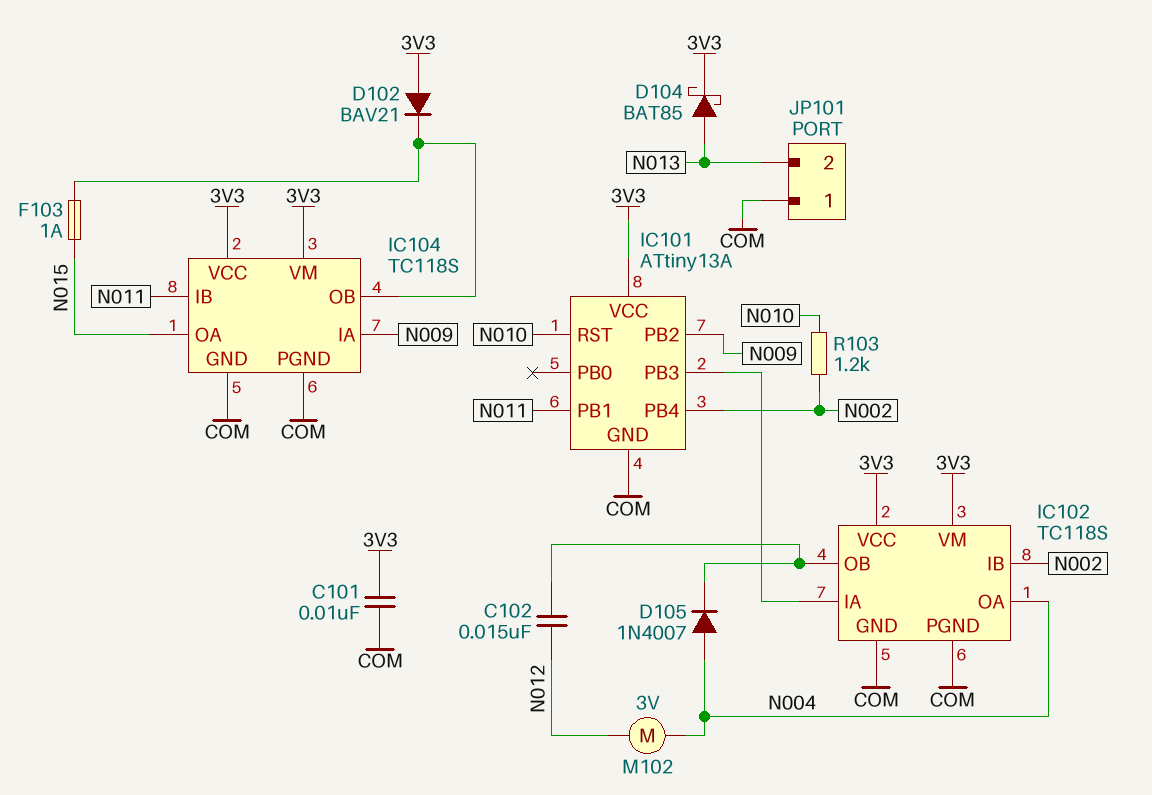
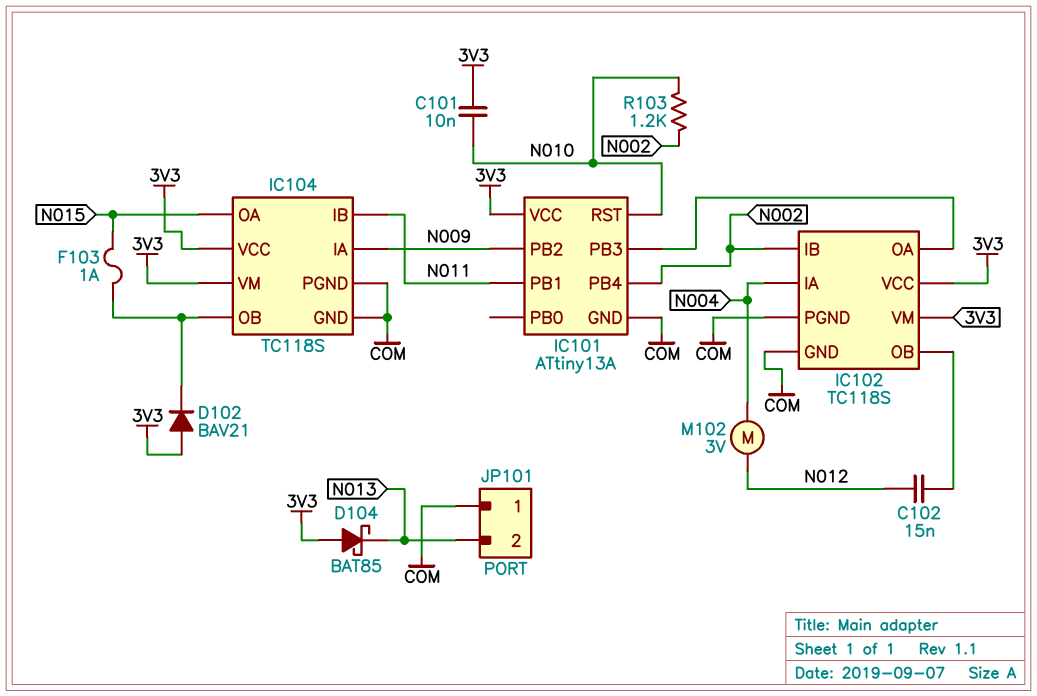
C101: 10nF (3V3, COM) -> 10nF (3V3, N010)
D104: schottky BAT85 (A N013, K 3V3) -> schottky BAT85 (A 3V3, K N013)
D105: diode 1N4007 (A N004, K IC102/OB) -> none
IC102 pin IA: IC101/PB3 -> N004
IC102 pin OA: N004 -> IC101/PB3

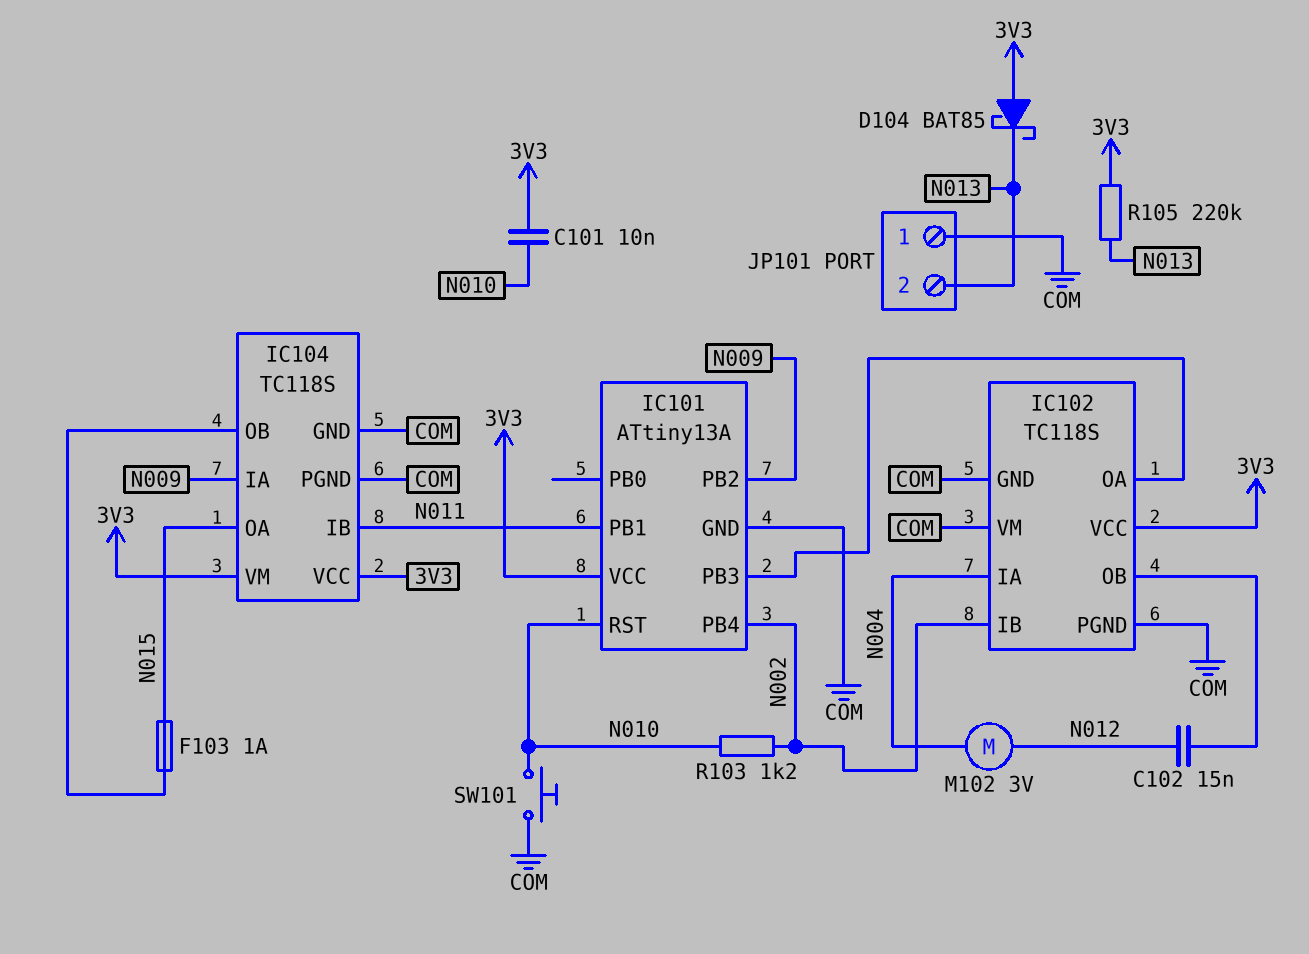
D102: diode BAV21 (A 3V3, K IC104/OB) -> none
IC102 pin VM: 3V3 -> COM
R105: none -> 220k (3V3, N013)
SW101: none -> button (COM, N010)

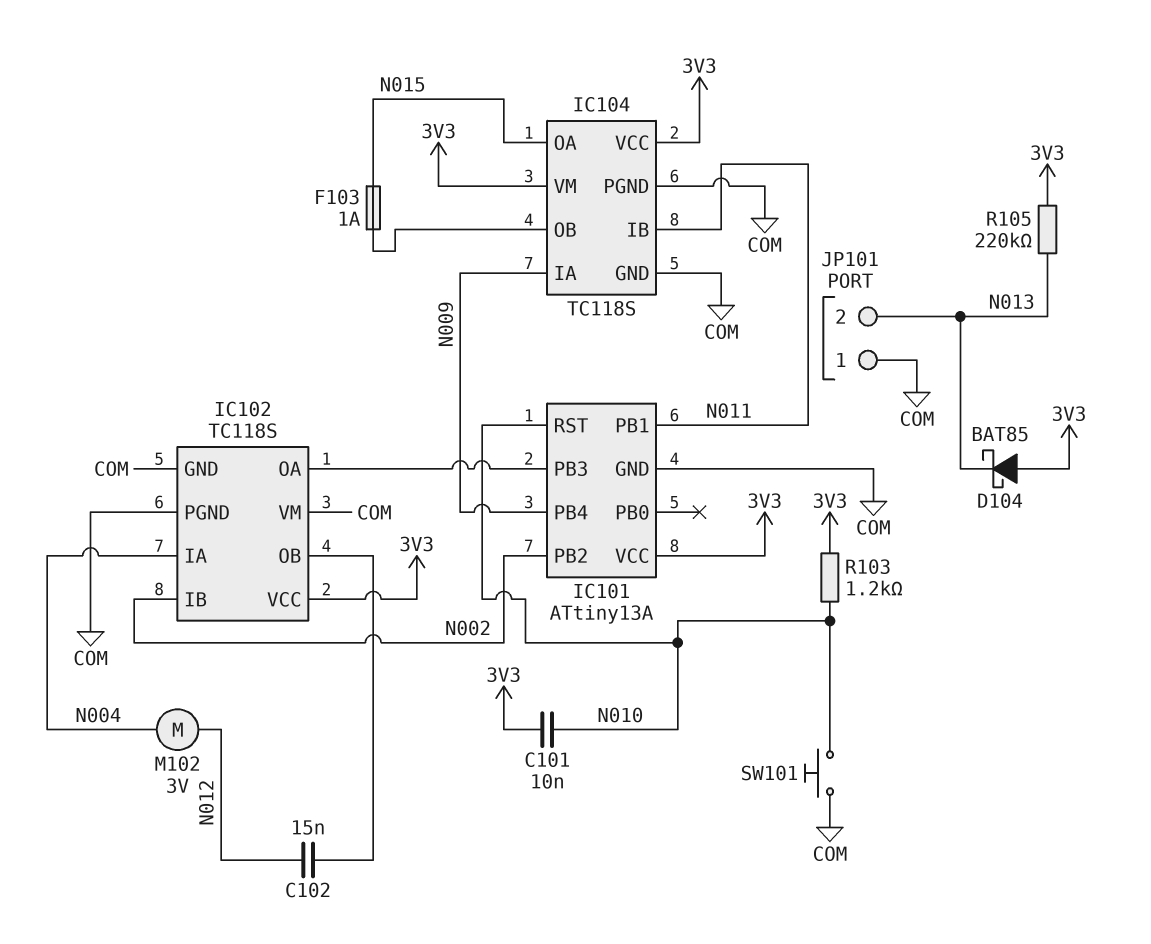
IC101 pin PB2: N009 -> N002
IC101 pin PB4: N002 -> N009
R103: 1.2k (N002, N010) -> 1.2k (3V3, N010)

